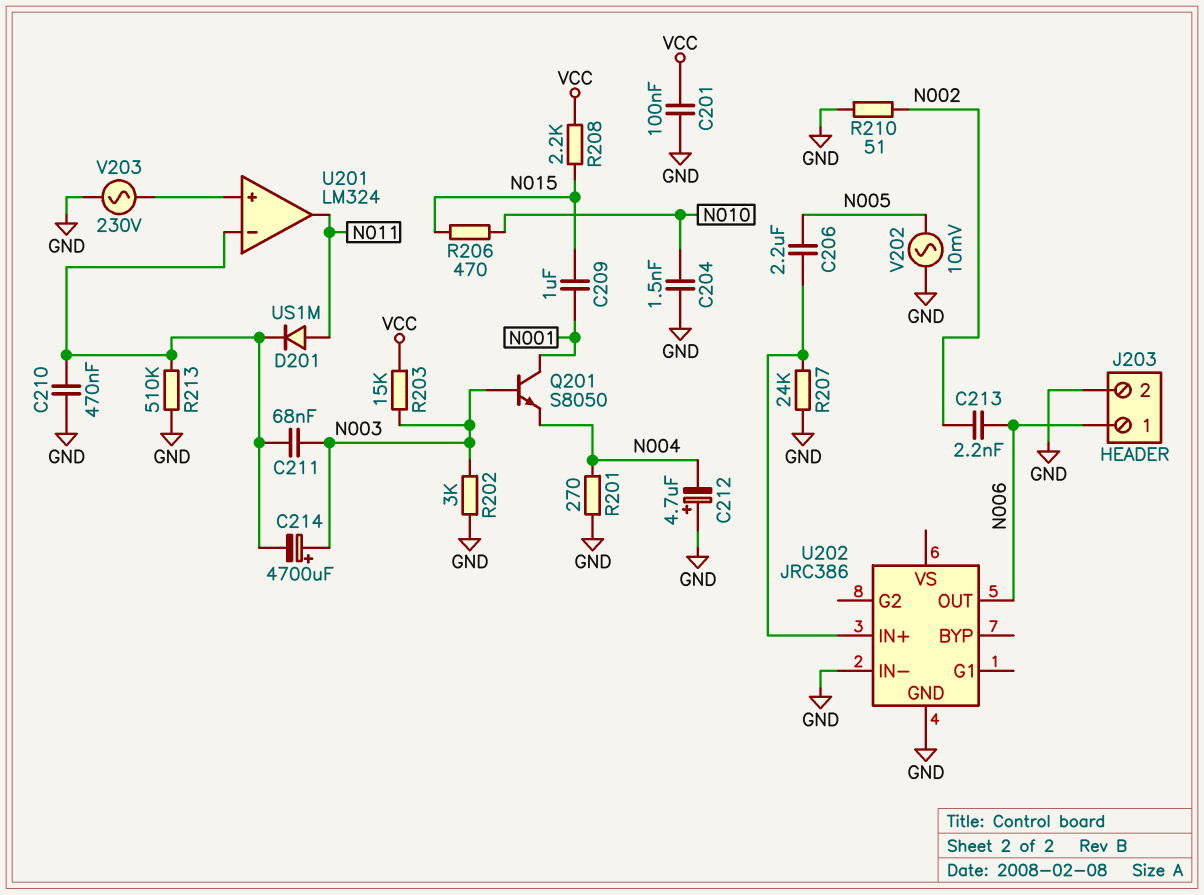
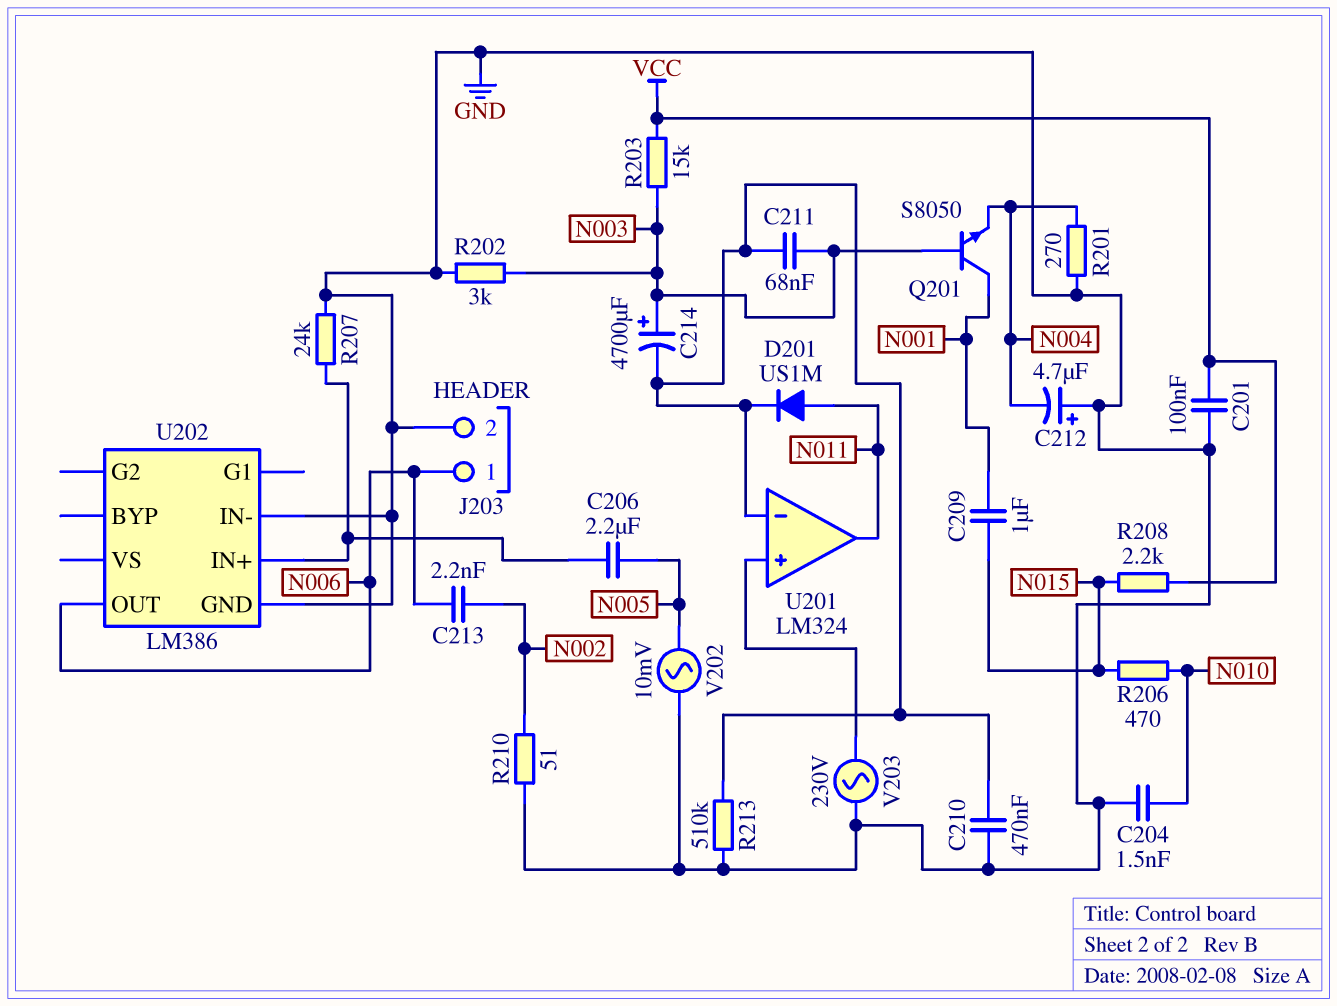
U202: JRC386 -> LM386

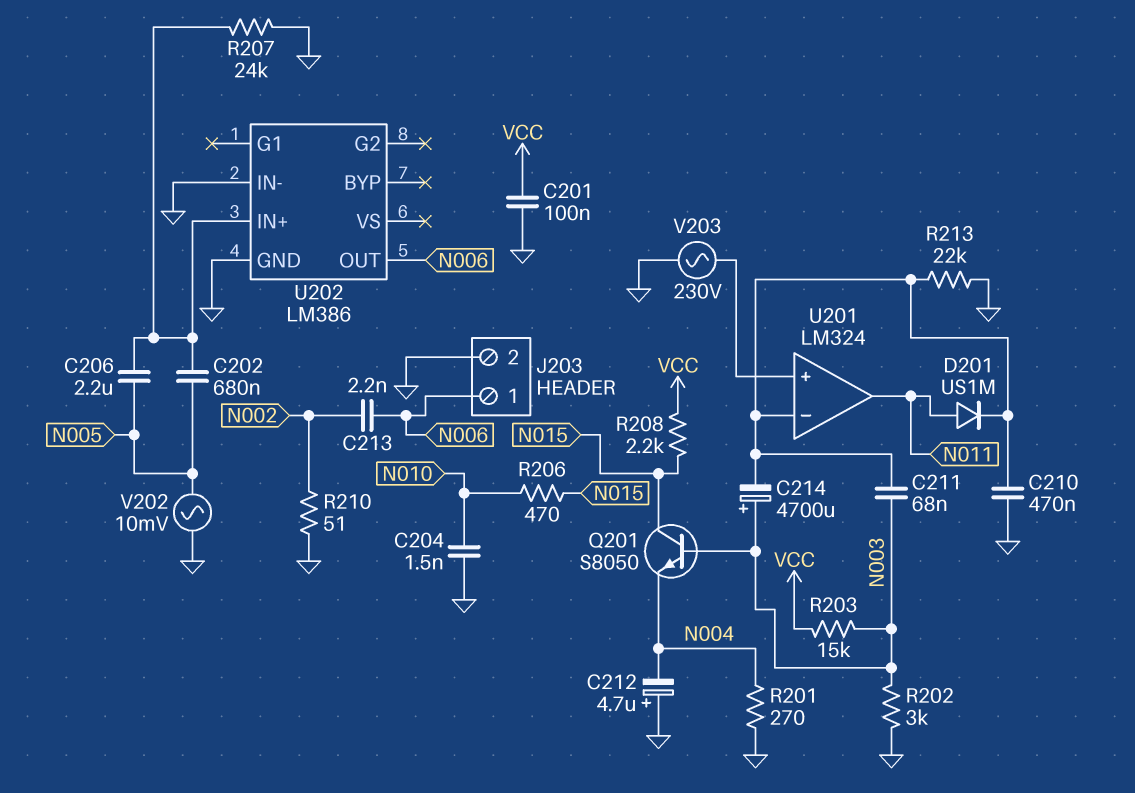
C202: none -> 680nF (N005, U202/IN+)
C209: 1uF (N001, N015) -> none
Q201: NPN S8050 (B N003, C N001, E N004) -> NPN S8050 (B N003, C N015, E N004)
R213: 510k (GND, U201/in-) -> 22k (GND, U201/in-)

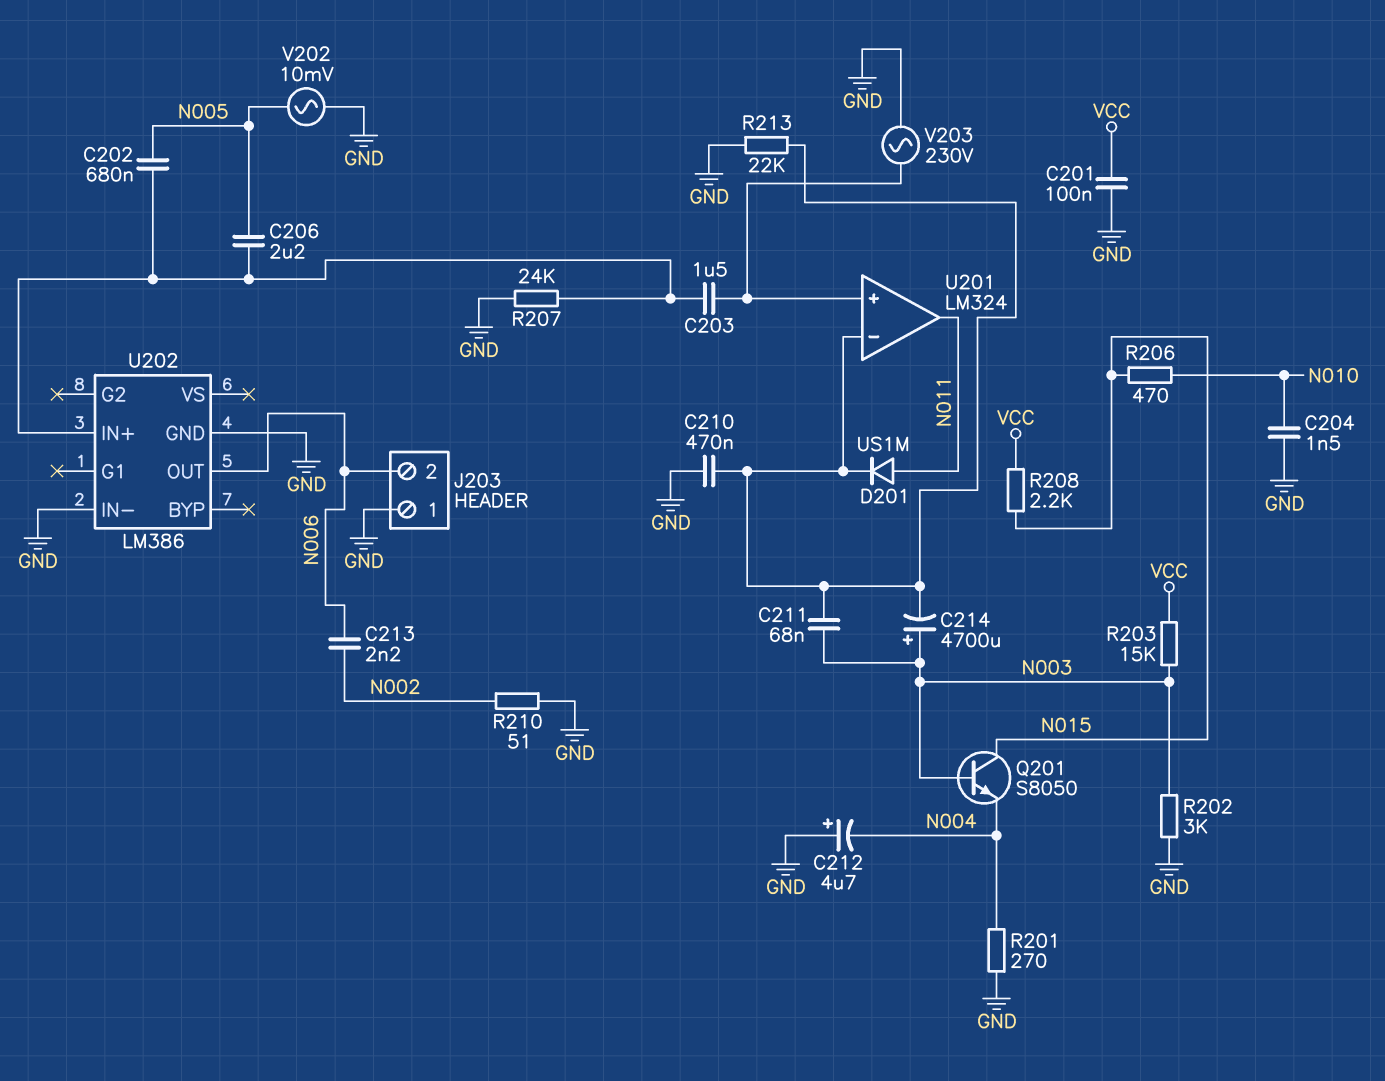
C203: none -> 1.5uF (U201/in+, U202/IN+)
J203 pin 1: N006 -> GND
J203 pin 2: GND -> N006

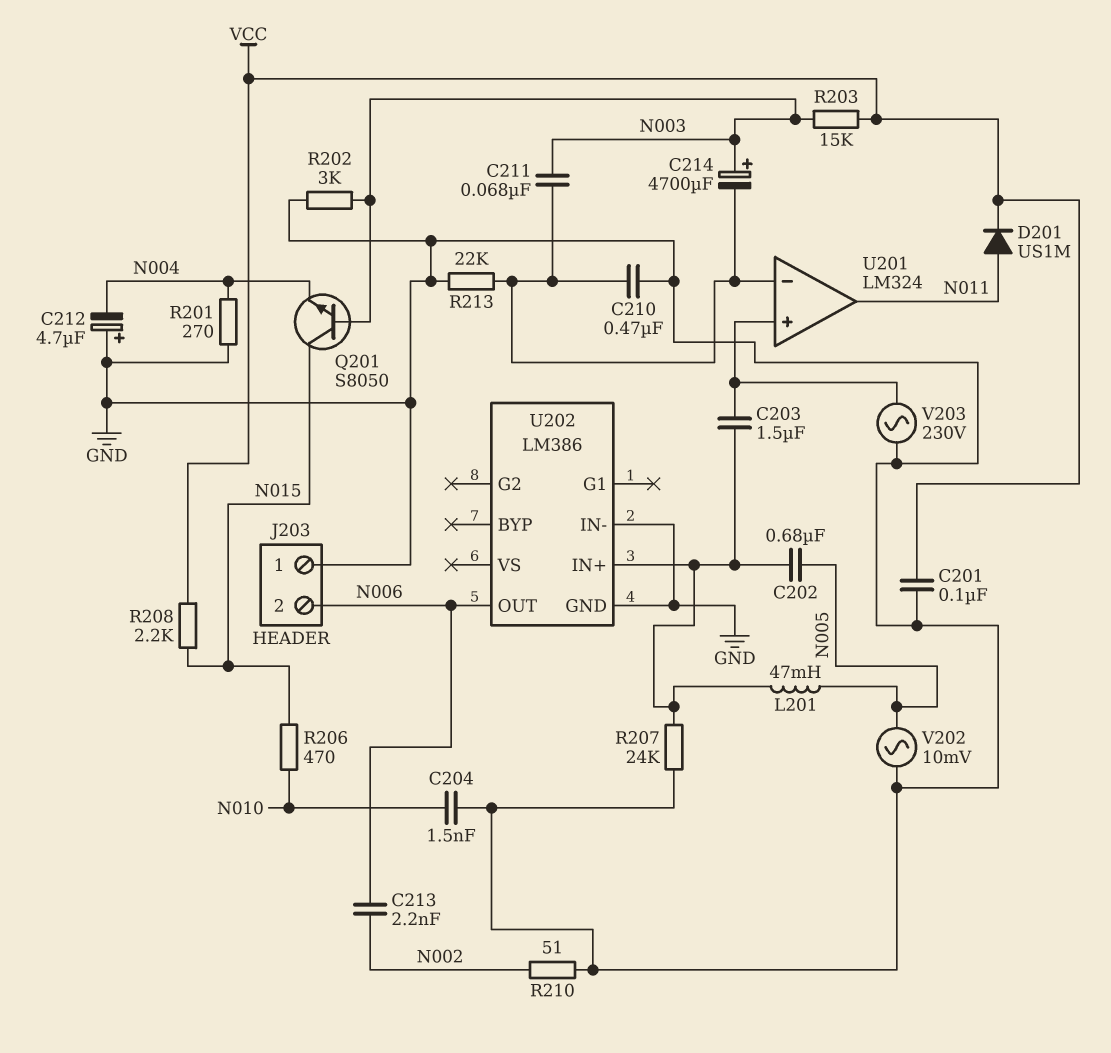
C206: 2.2uF (N005, U202/IN+) -> none
D201: diode US1M (A N011, K U201/in-) -> diode US1M (A N011, K VCC)
L201: none -> 47mH (N005, U202/IN+)

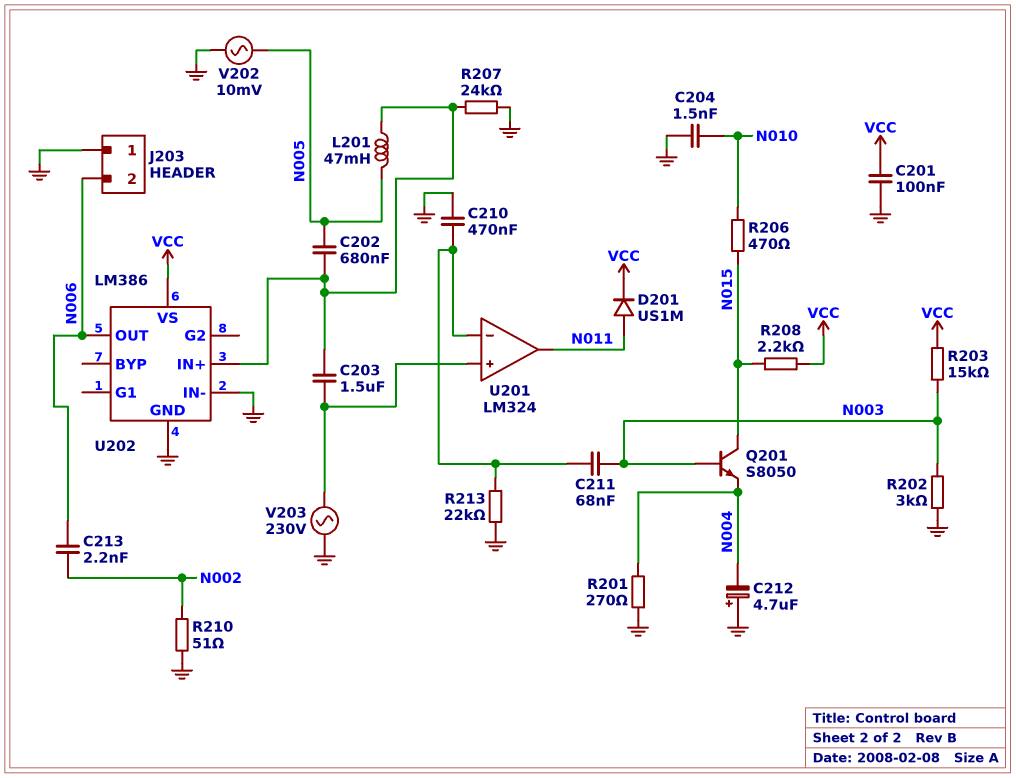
C214: 4700uF (plus N003, minus U201/in-) -> none
U202 pin VS: none -> VCC

